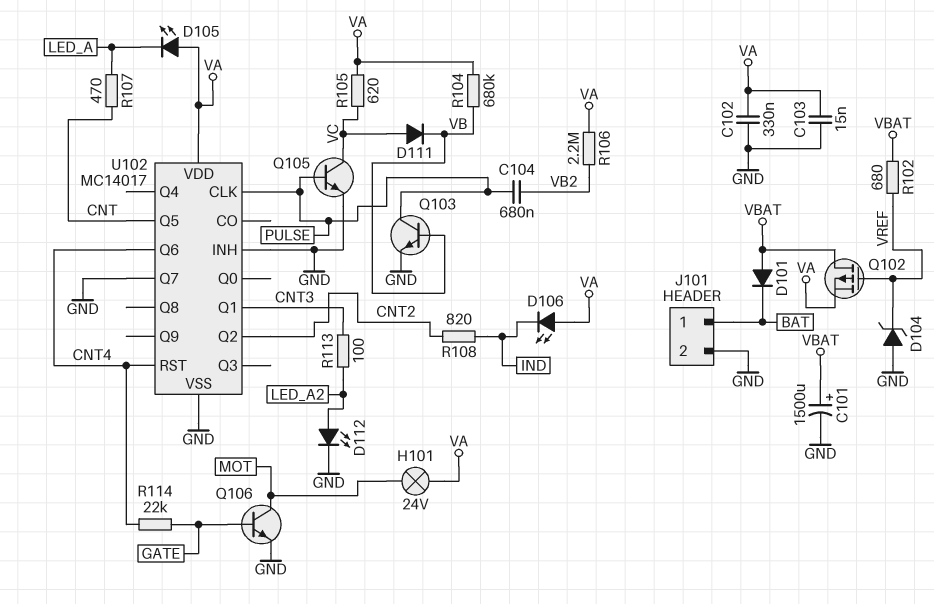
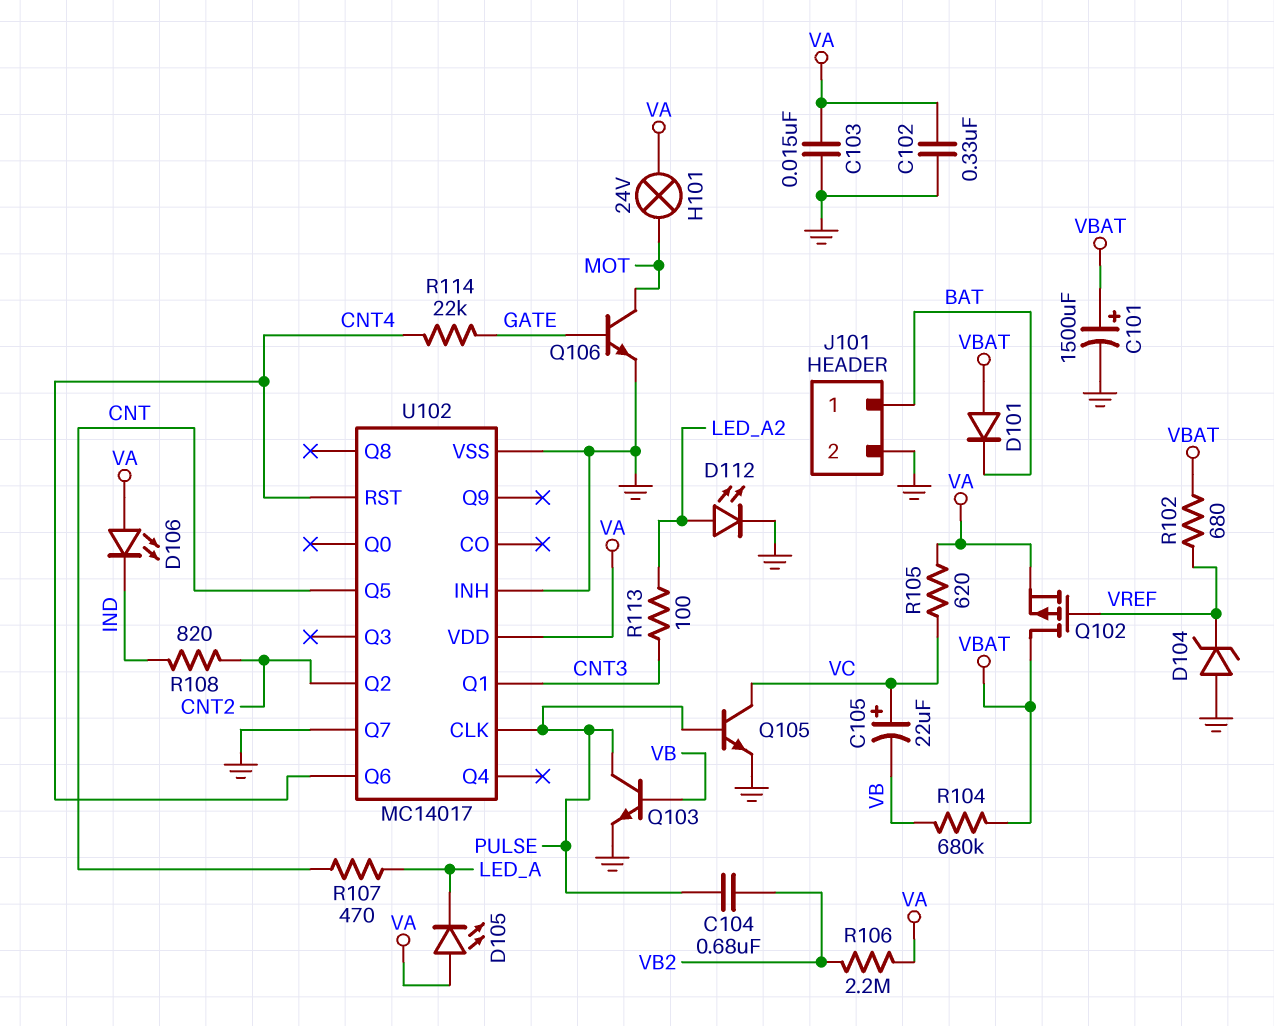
C105: none -> 22uF (plus VC, minus VB)
D111: diode (A VC, K VB) -> none
R104: 680k (VA, VB) -> 680k (VB, VBAT)

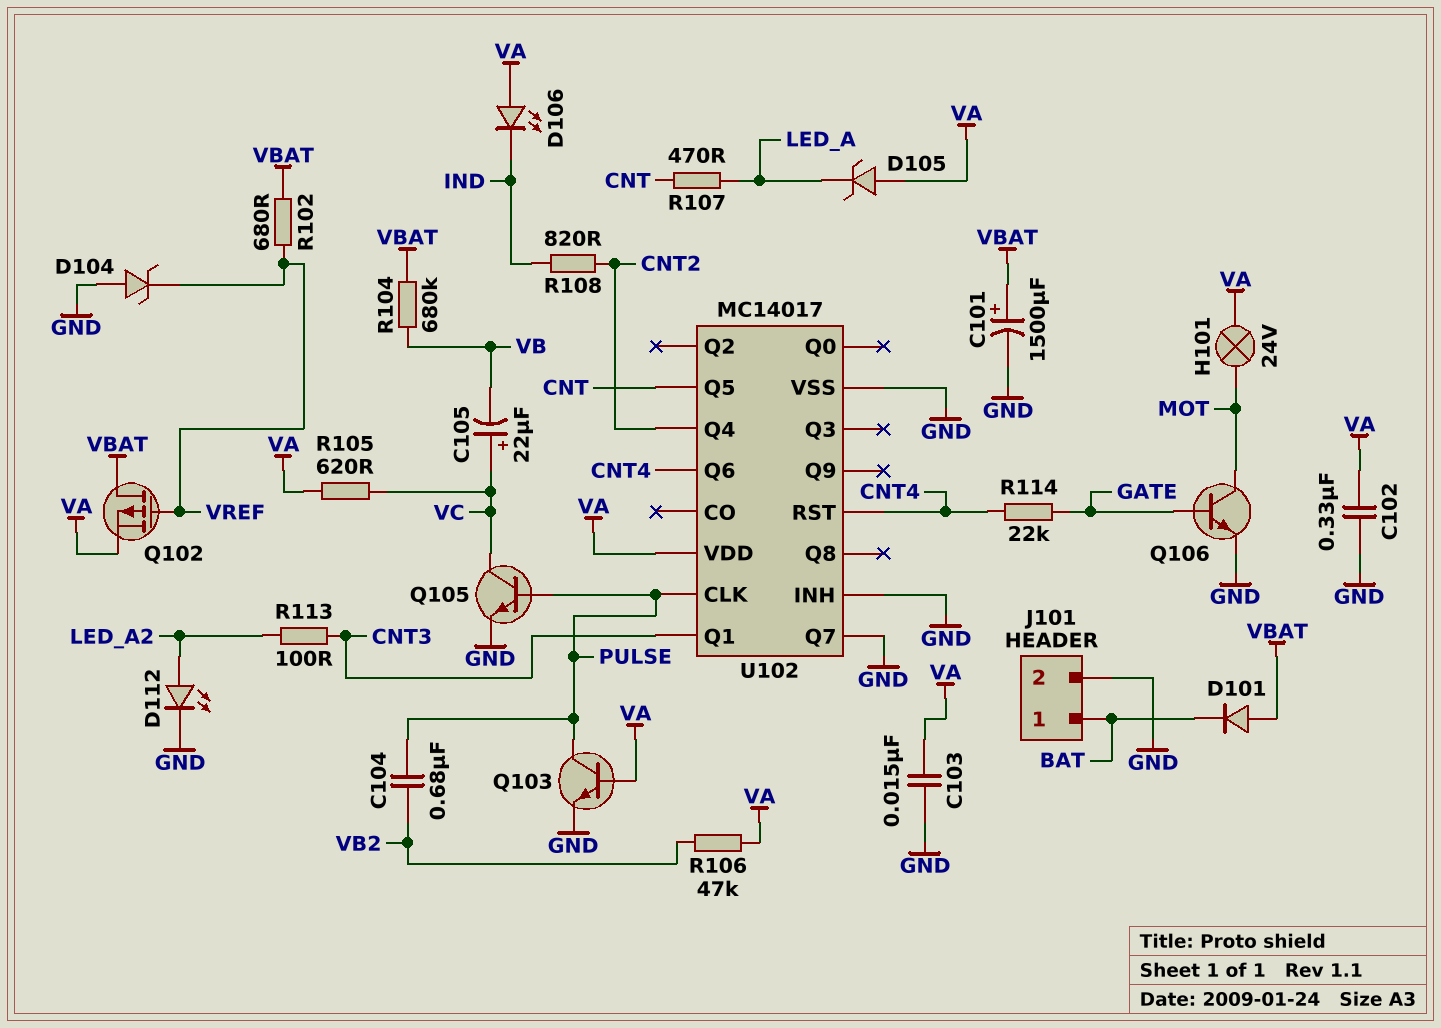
D105: LED (A VA, K LED_A) -> zener (A VA, K LED_A)
Q103: NPN (B VB, C PULSE, E GND) -> NPN (B VA, C PULSE, E GND)
R106: 2.2M (VA, VB2) -> 47k (VA, VB2)
U102 pin Q2: CNT2 -> none
U102 pin Q4: none -> CNT2

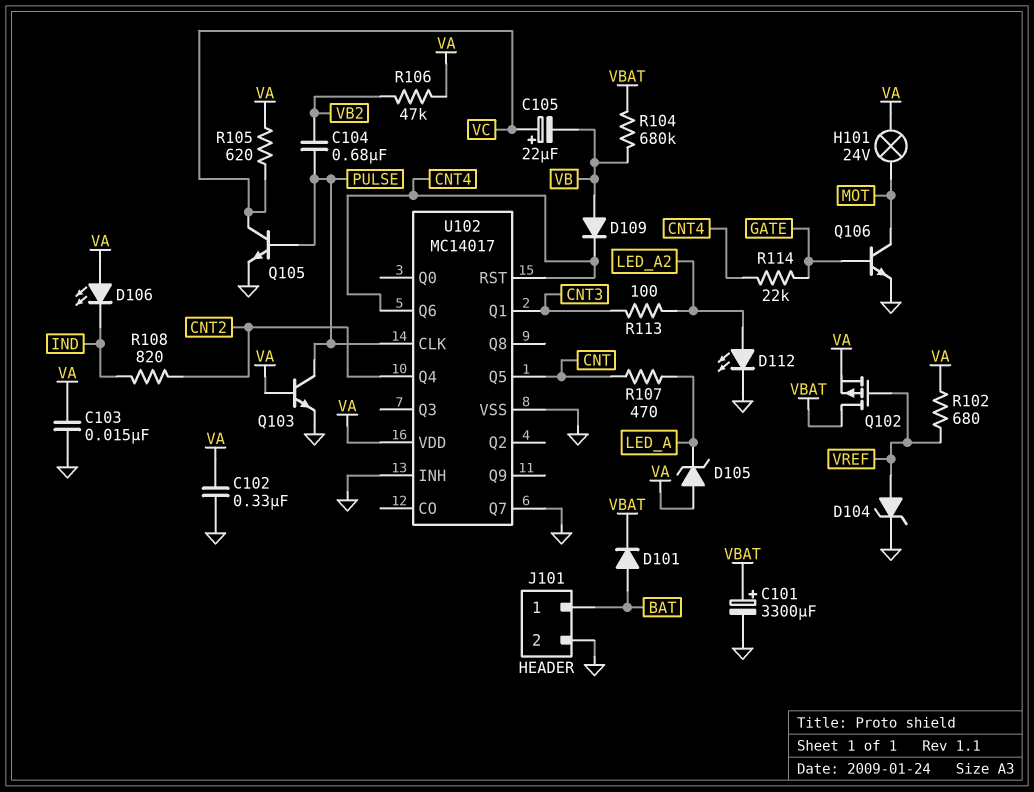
C101: 1500uF (plus VBAT, minus GND) -> 3300uF (plus VBAT, minus GND)
D101: diode (A VBAT, K BAT) -> diode (A BAT, K VBAT)
D104: zener (A GND, K VREF) -> zener (A VREF, K GND)
D109: none -> diode (A VB, K CNT4)
R102: 680 (VBAT, VREF) -> 680 (VA, VREF)

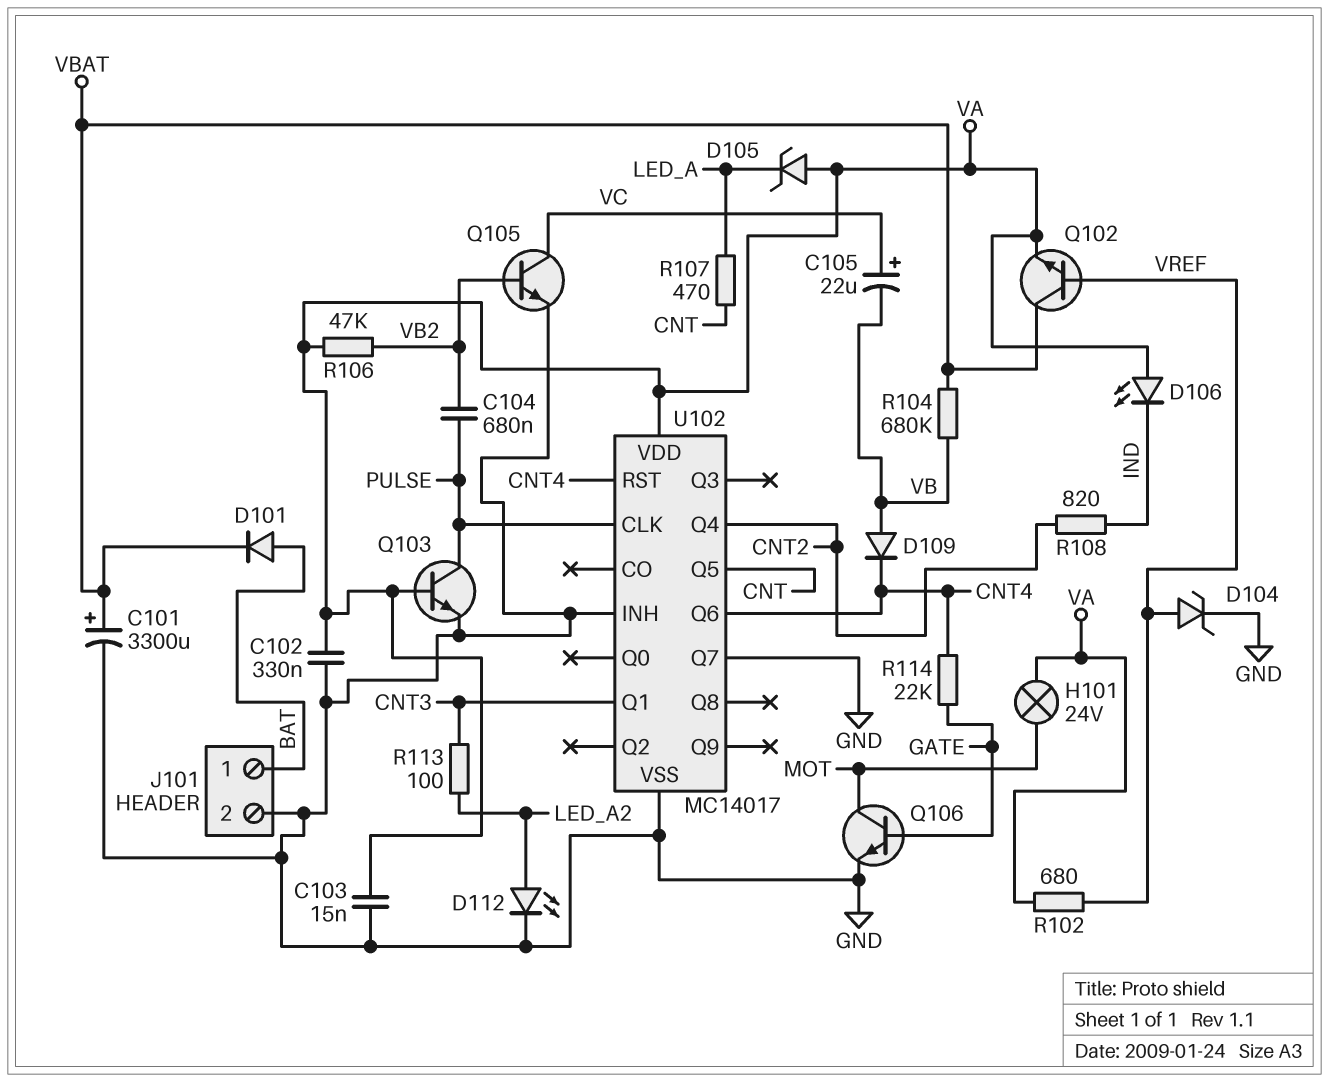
Q102: PMOS (G VREF, D VBAT, S VA) -> NPN (B VREF, C VBAT, E VA)
Q105: NPN (B PULSE, C VC, E GND) -> NPN (B VB2, C VC, E GND)
R105: 620 (VA, VC) -> none

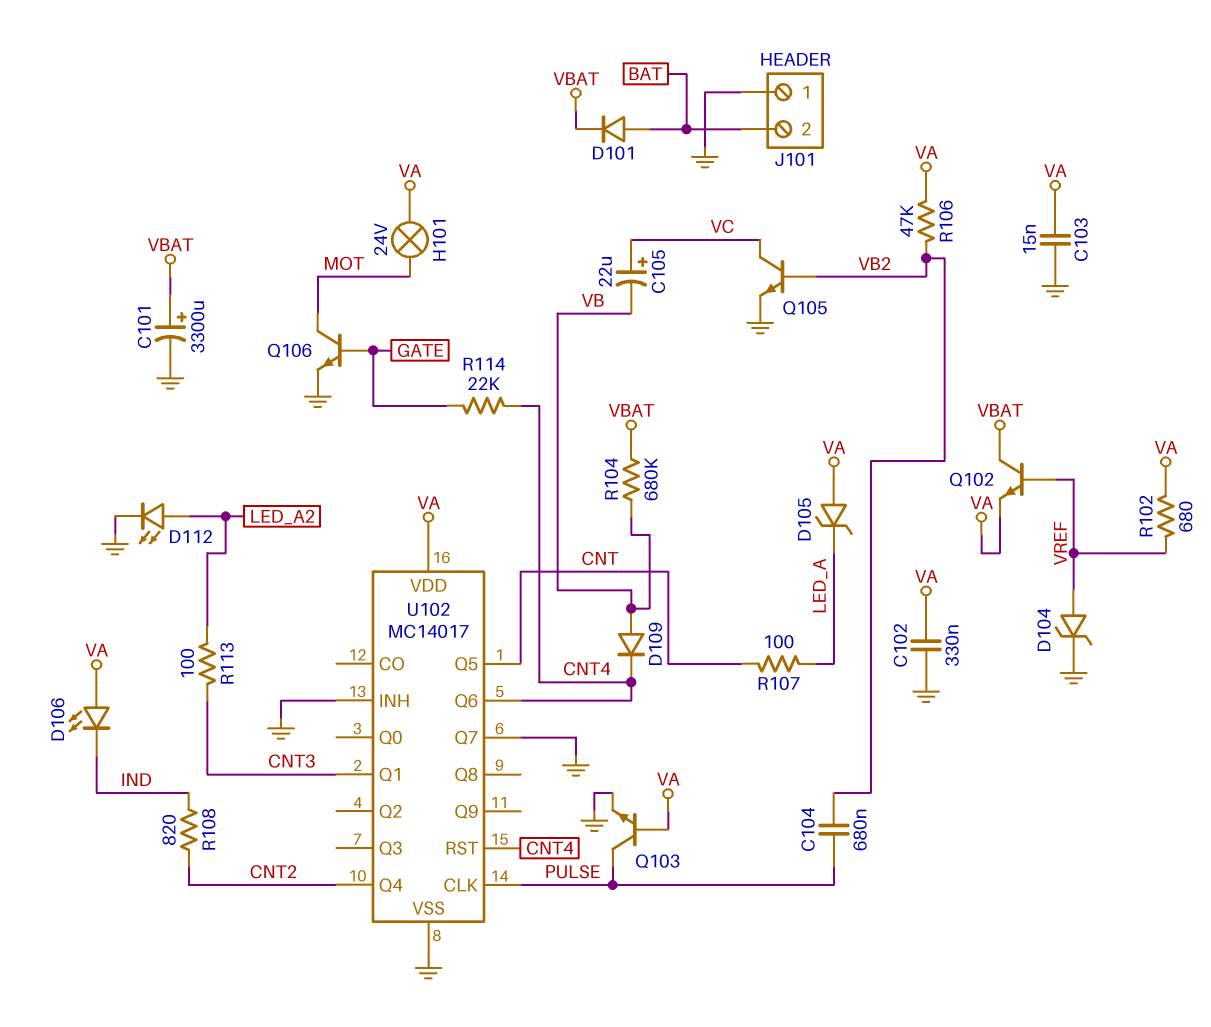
J101 pin 1: BAT -> GND
J101 pin 2: GND -> BAT
R107: 470 (CNT, LED_A) -> 100 (CNT, LED_A)

